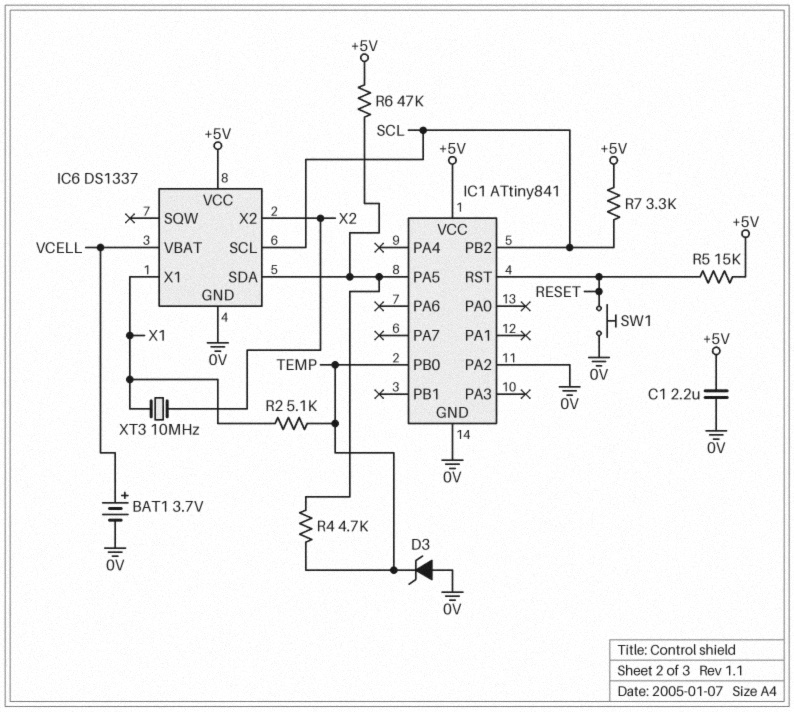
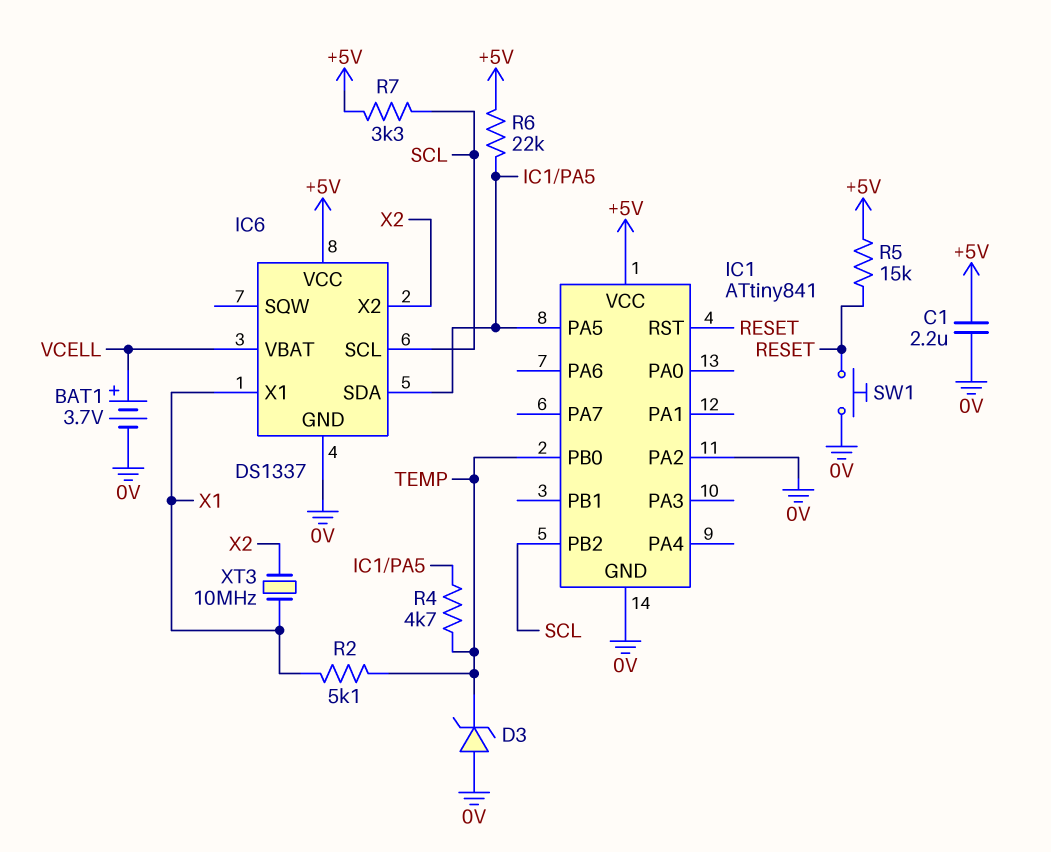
R6: 47k (+5V, IC1/PA5) -> 22k (+5V, IC1/PA5)

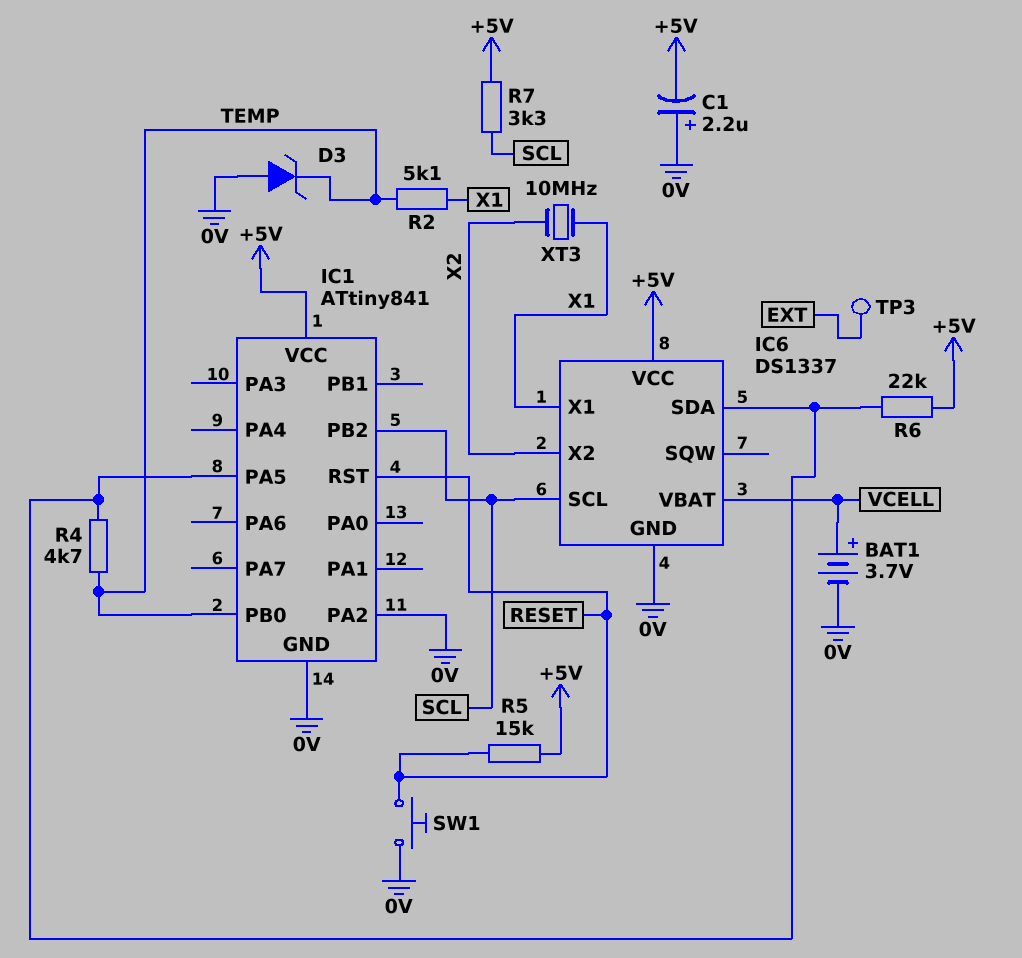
C1: 2.2uF (+5V, 0V) -> 2.2uF (plus 0V, minus +5V)
TP3: none -> test point (EXT)

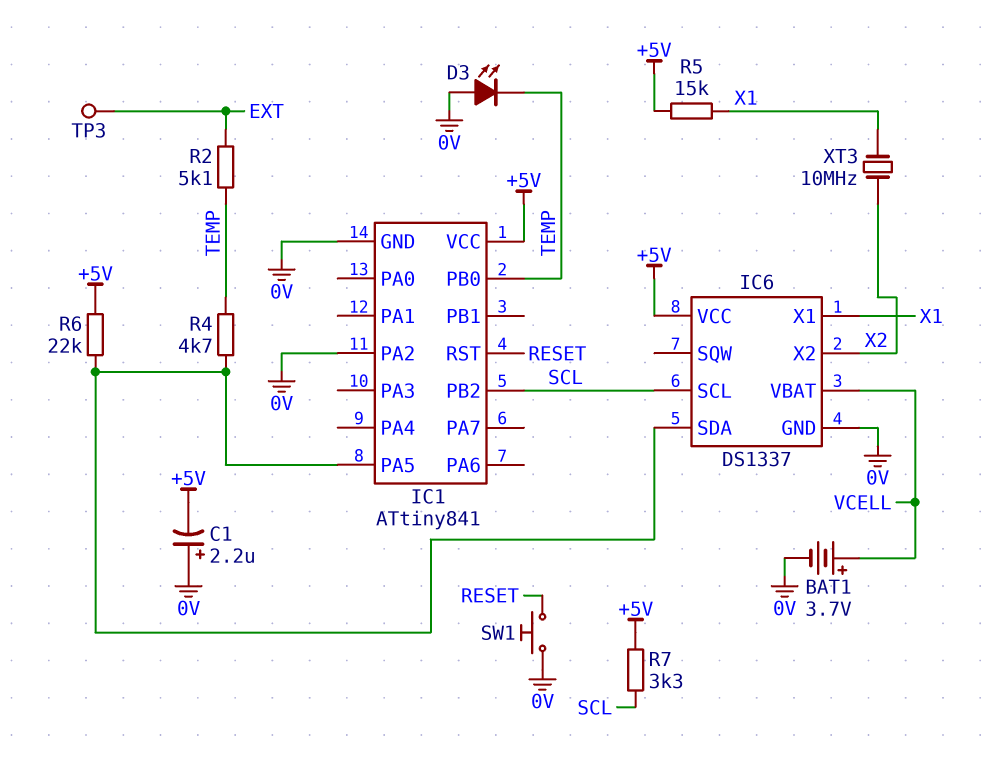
D3: zener (A 0V, K TEMP) -> LED (A 0V, K TEMP)
R2: 5.1k (TEMP, X1) -> 5.1k (EXT, TEMP)
R5: 15k (+5V, RESET) -> 15k (+5V, X1)

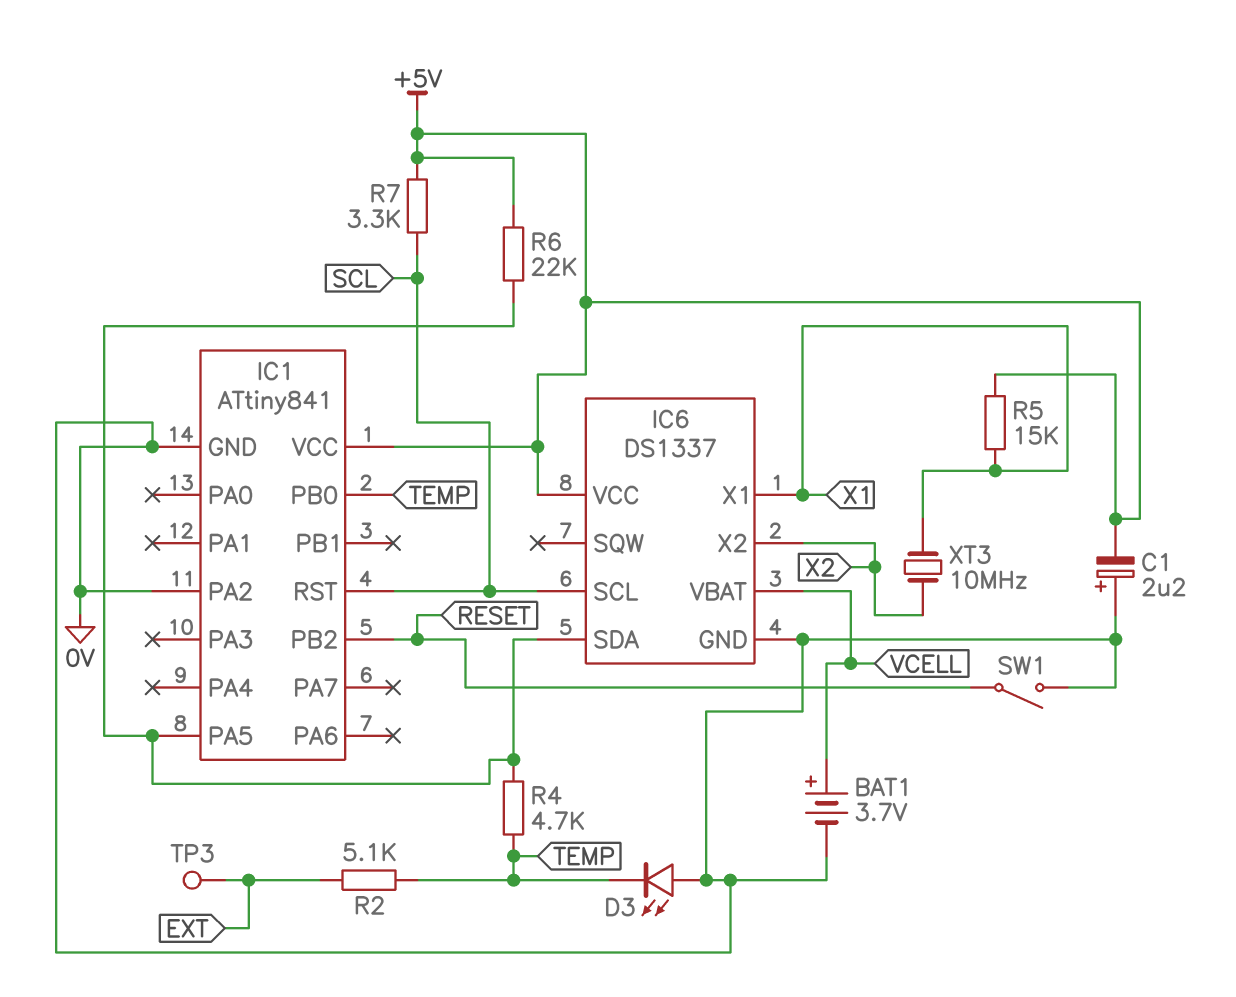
IC1 pin PB2: SCL -> RESET
IC1 pin RST: RESET -> SCL
SW1: button (0V, RESET) -> switch (0V, RESET)

